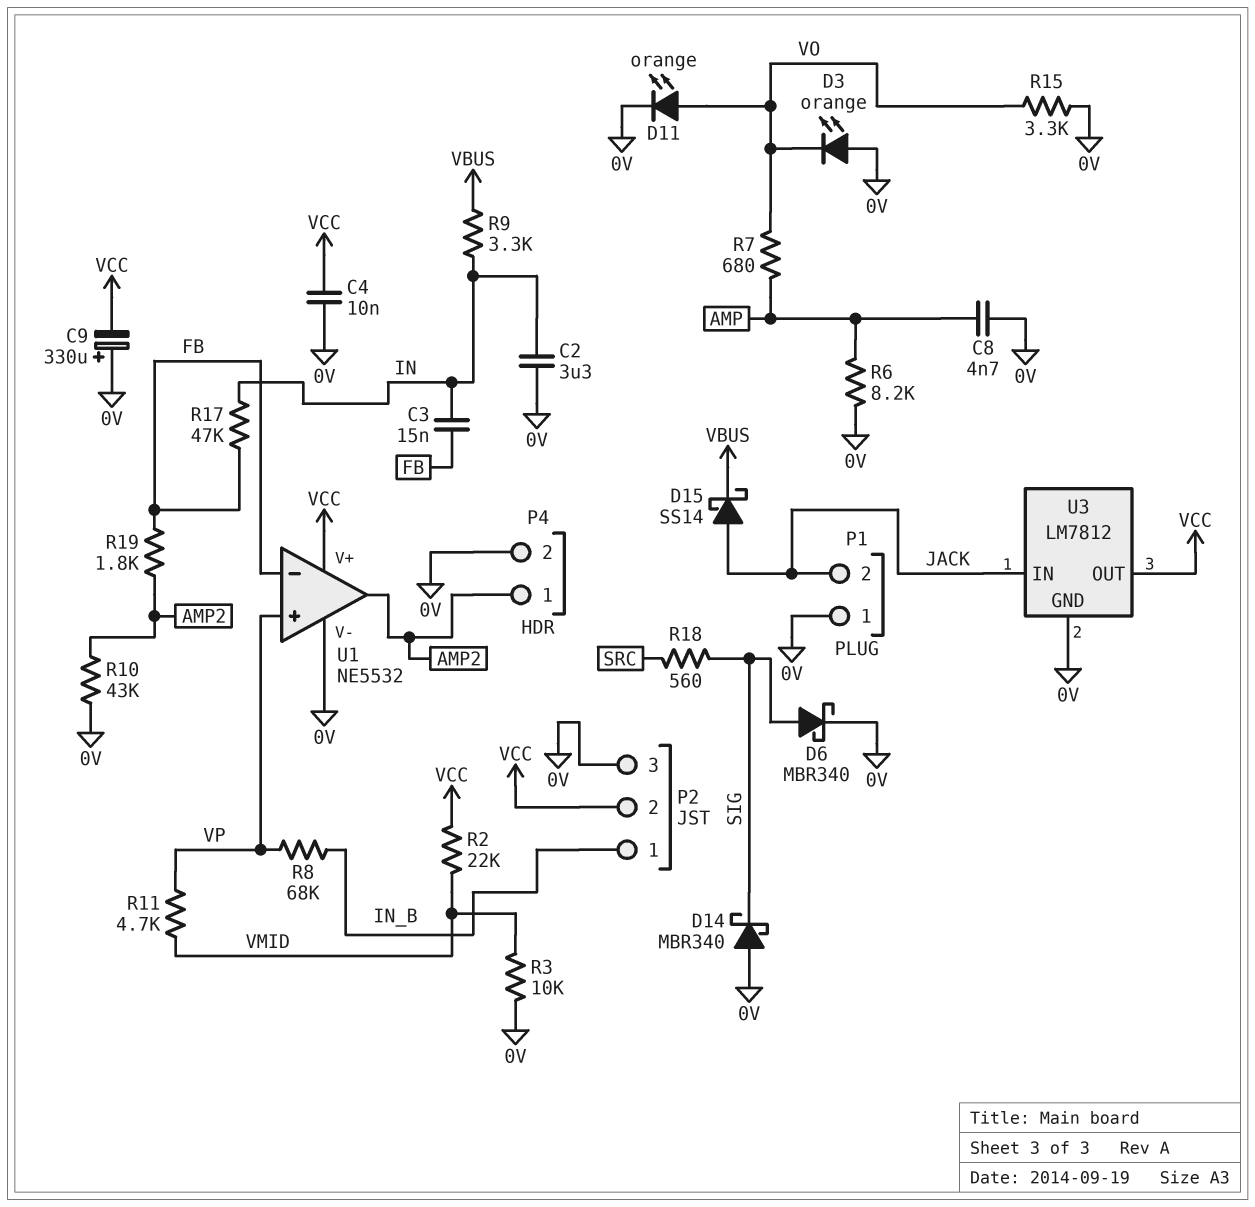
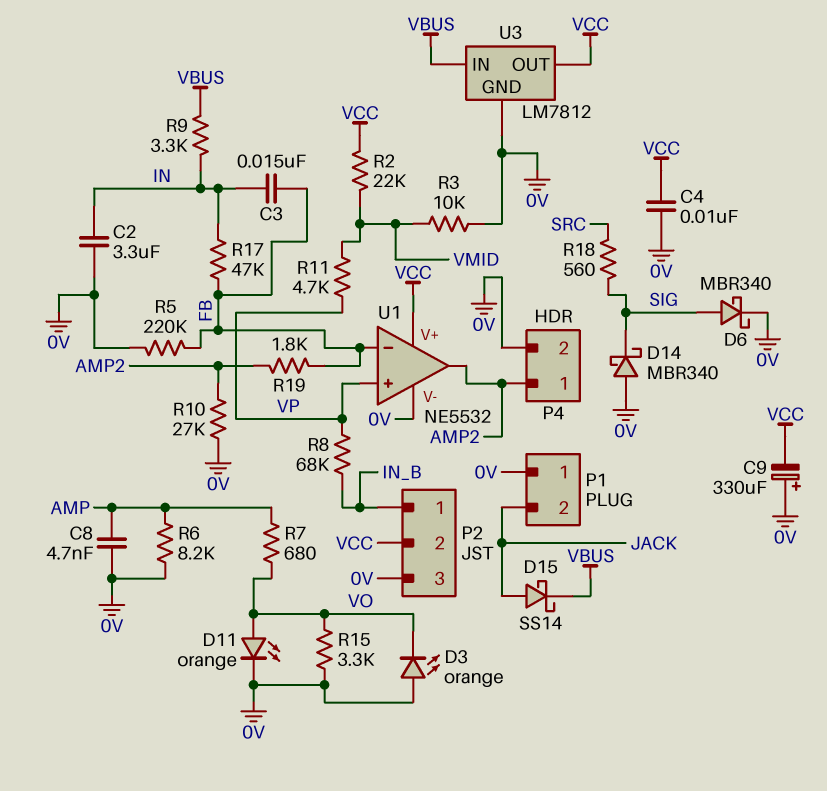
R5: none -> 220k (0V, FB)
R10: 43k (0V, AMP2) -> 27k (0V, AMP2)
U3 pin IN: JACK -> VBUS

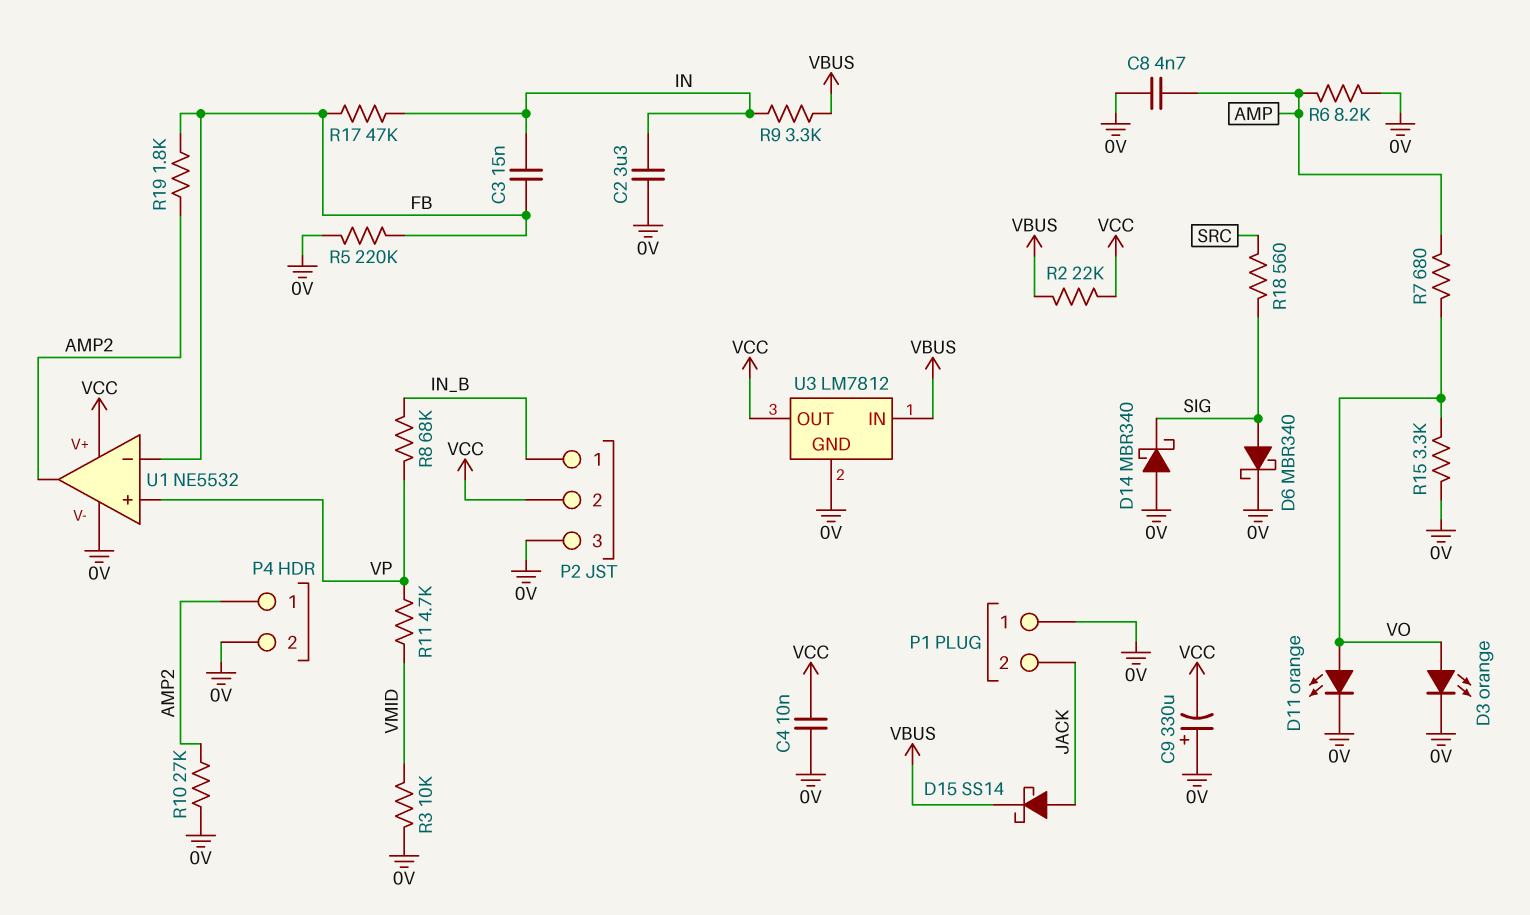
D3: LED orange (A 0V, K VO) -> LED orange (A VO, K 0V)
R2: 22k (VCC, VMID) -> 22k (VBUS, VCC)

